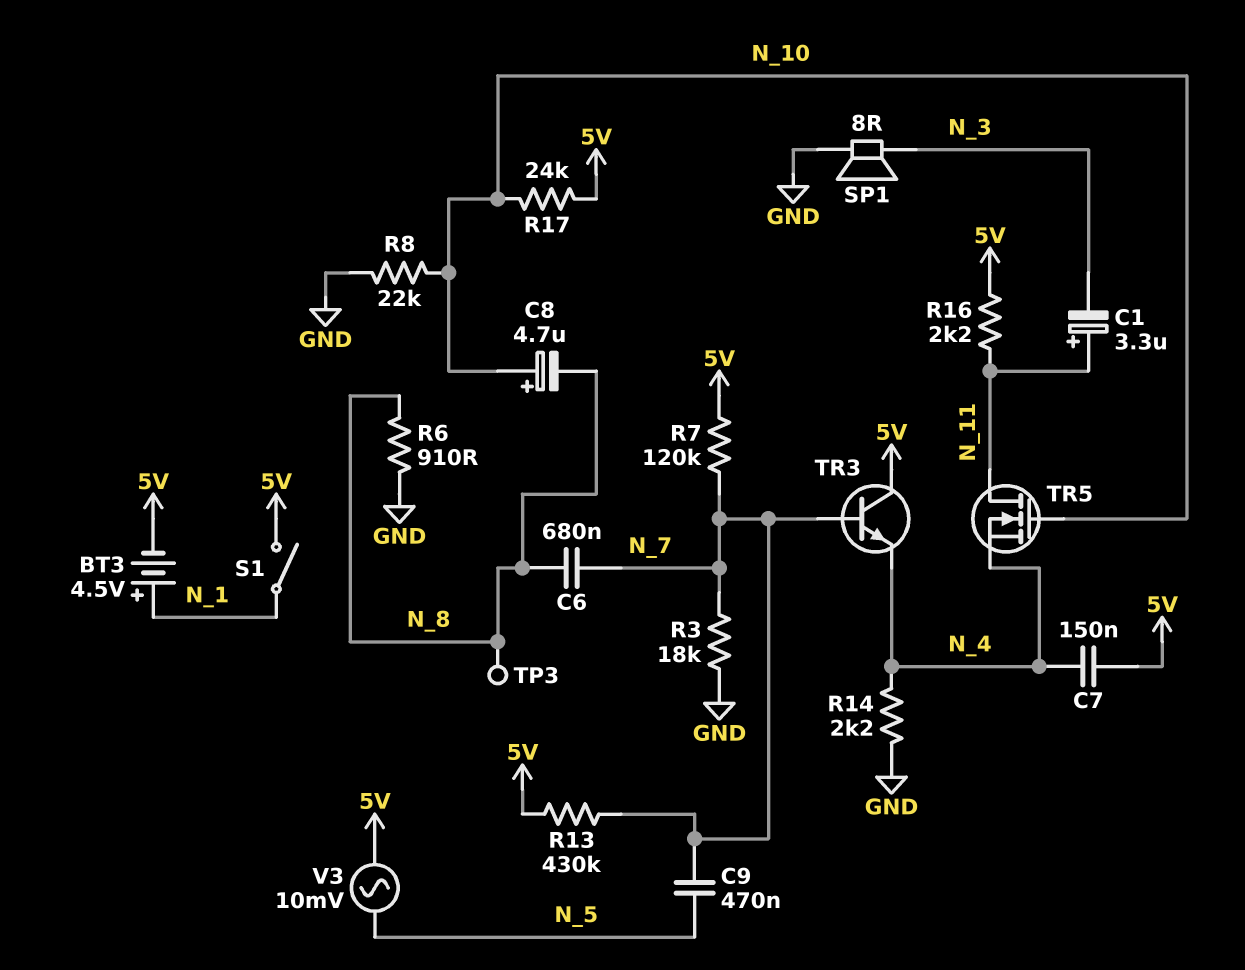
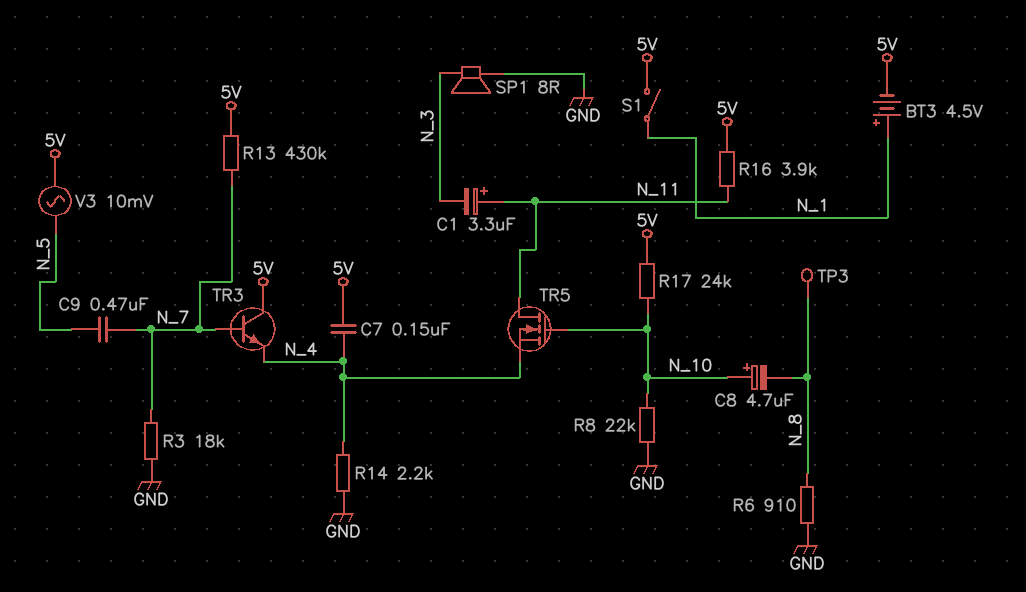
C6: 680nF (N_7, N_8) -> none
R7: 120k (5V, N_7) -> none
R16: 2.2k (5V, N_11) -> 3.9k (5V, N_11)

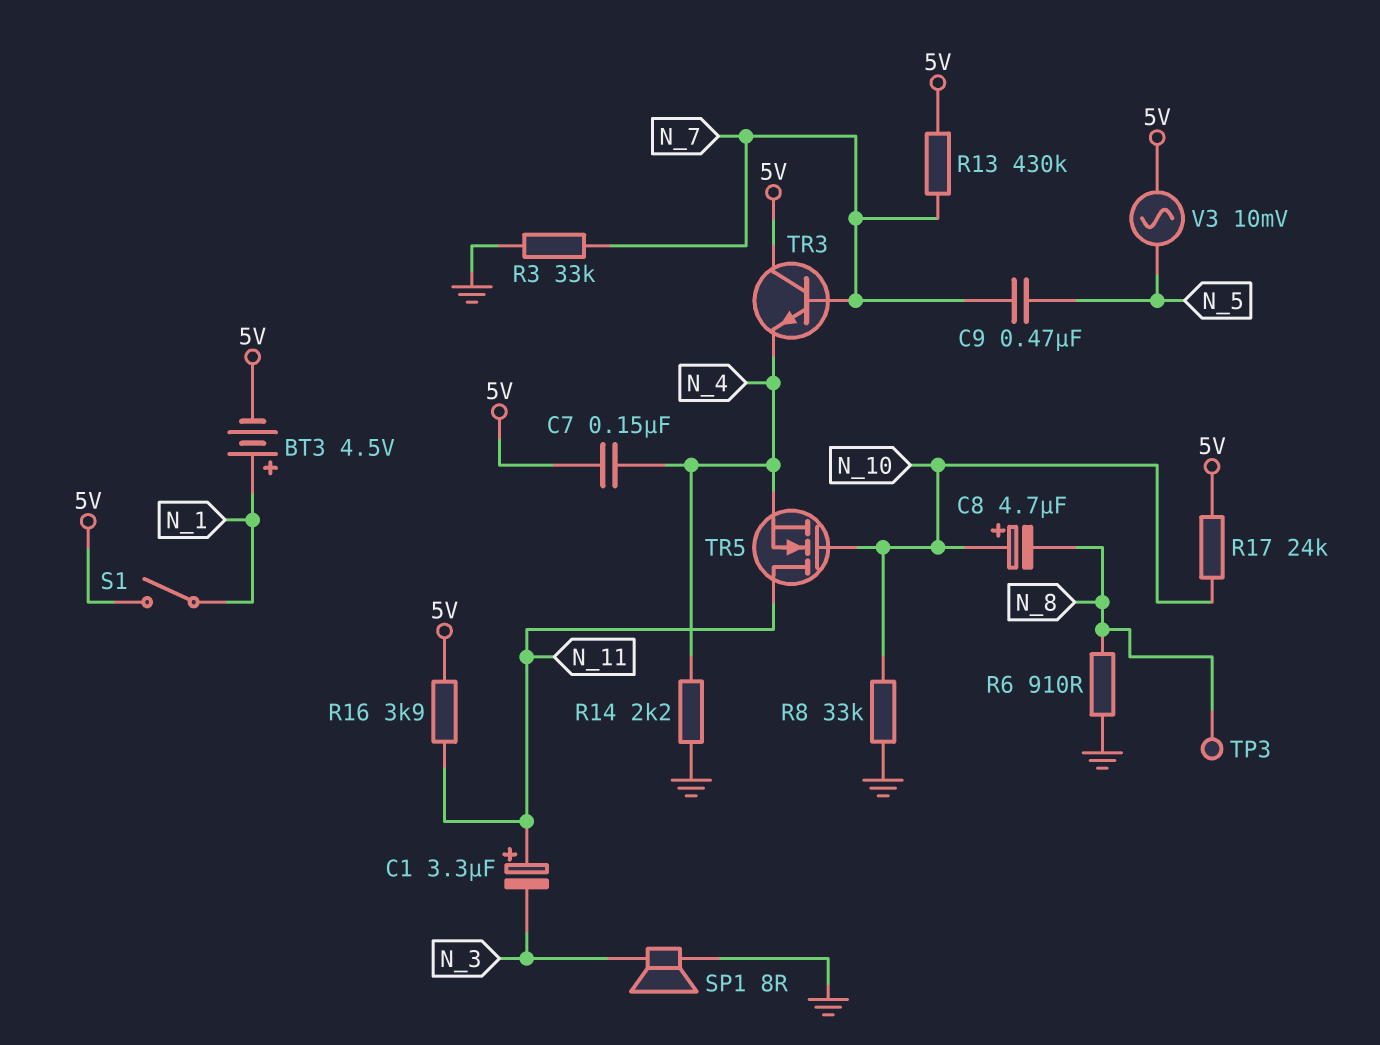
R3: 18k (GND, N_7) -> 33k (GND, N_7)
R8: 22k (GND, N_10) -> 33k (GND, N_10)

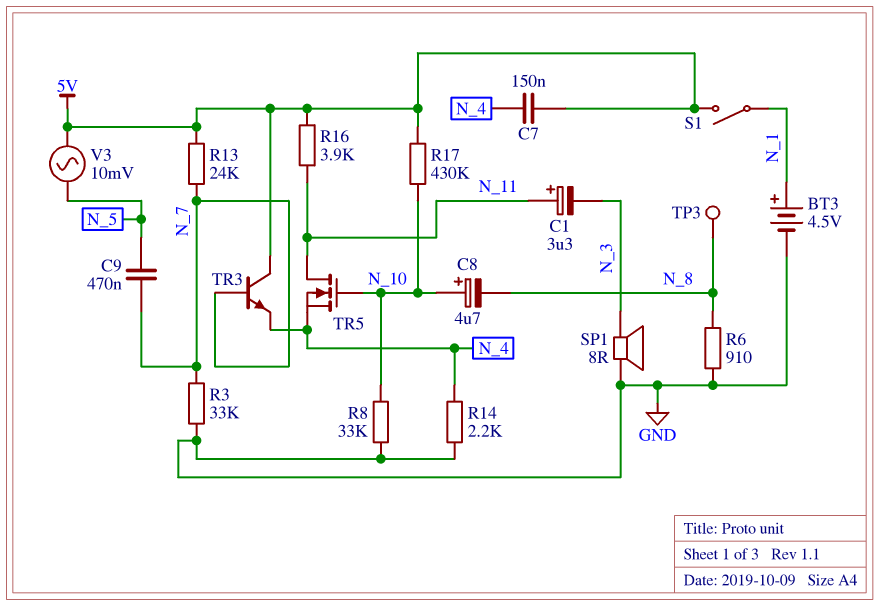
BT3: 4.5V (plus N_1, minus 5V) -> 4.5V (plus N_1, minus GND)
R13: 430k (5V, N_7) -> 24k (5V, N_7)
R17: 24k (5V, N_10) -> 430k (5V, N_10)

